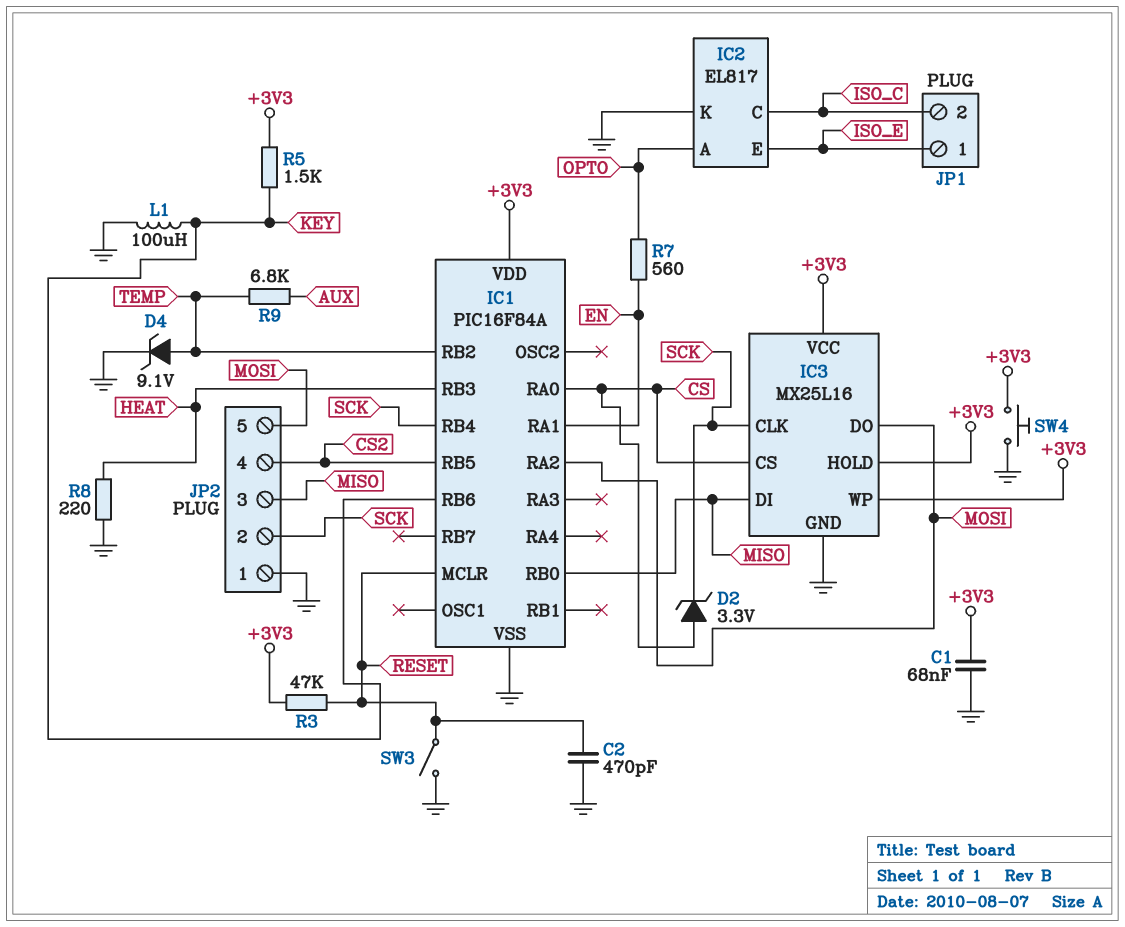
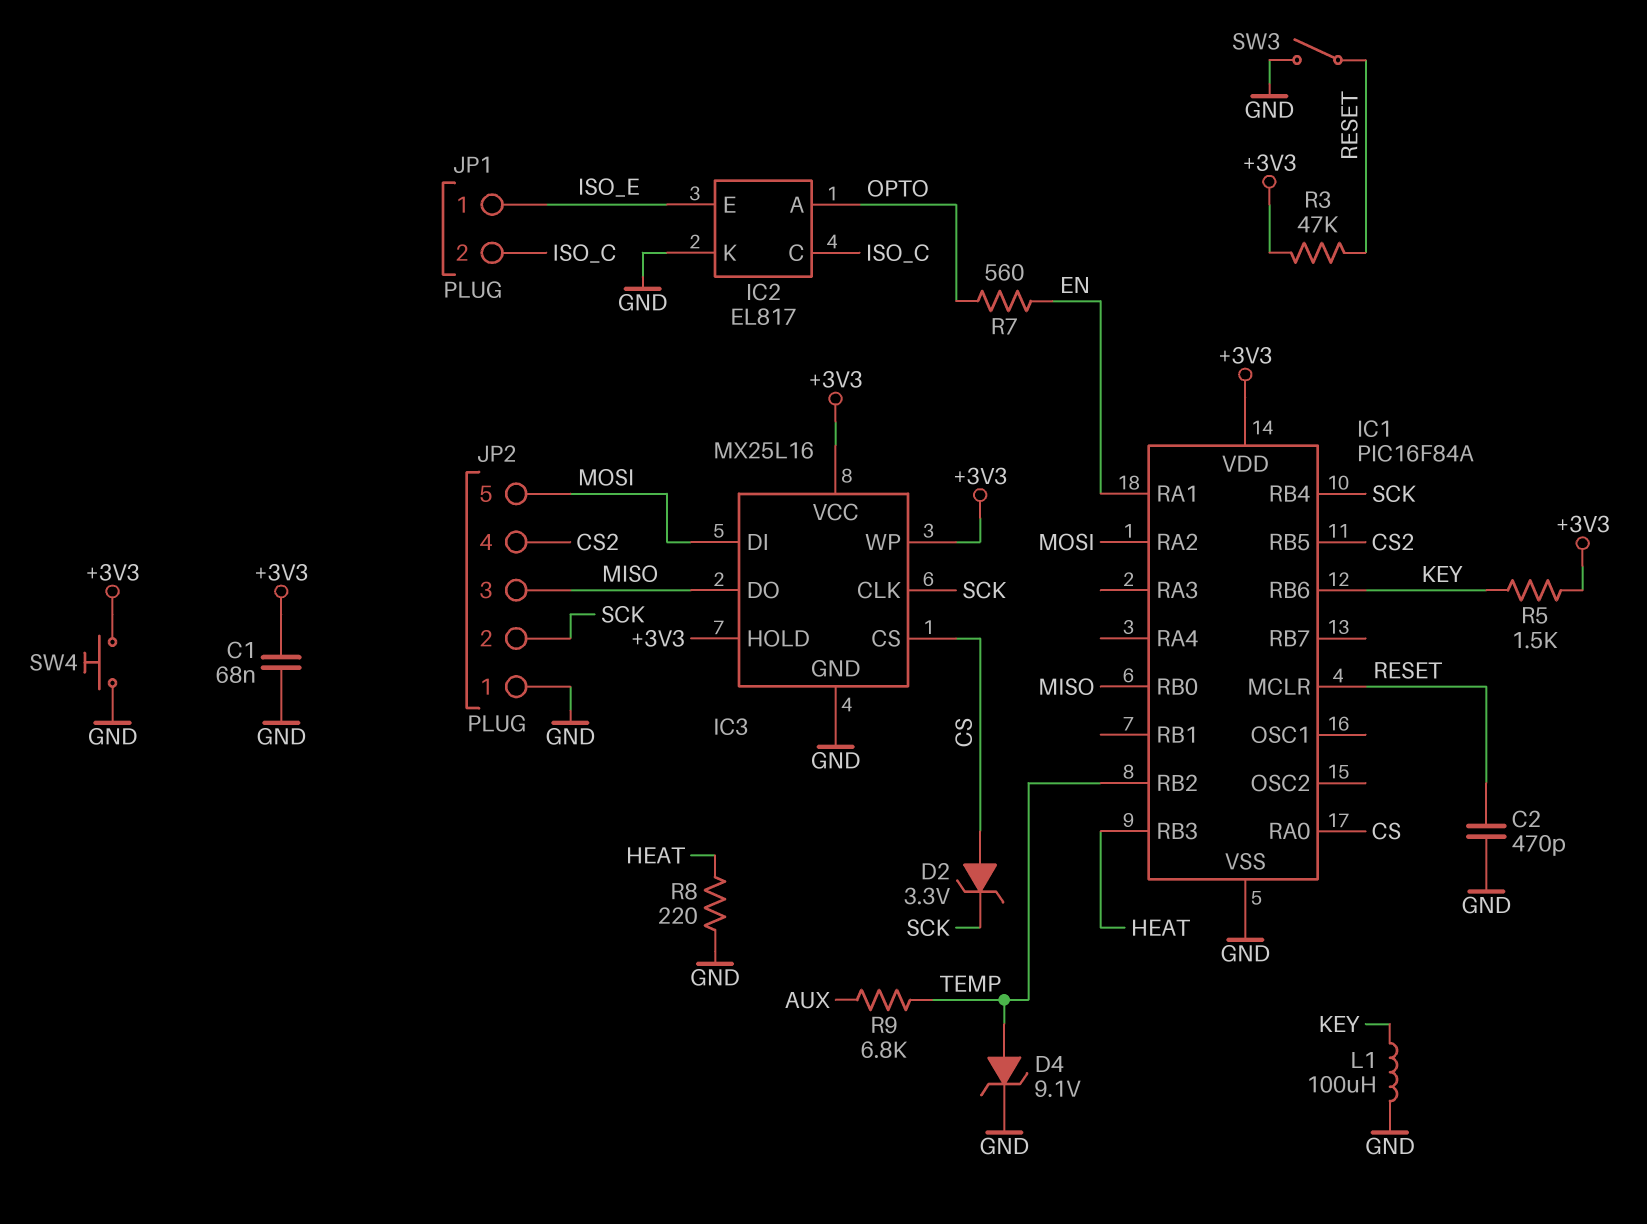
IC3 pin DI: MISO -> MOSI
IC3 pin DO: MOSI -> MISO

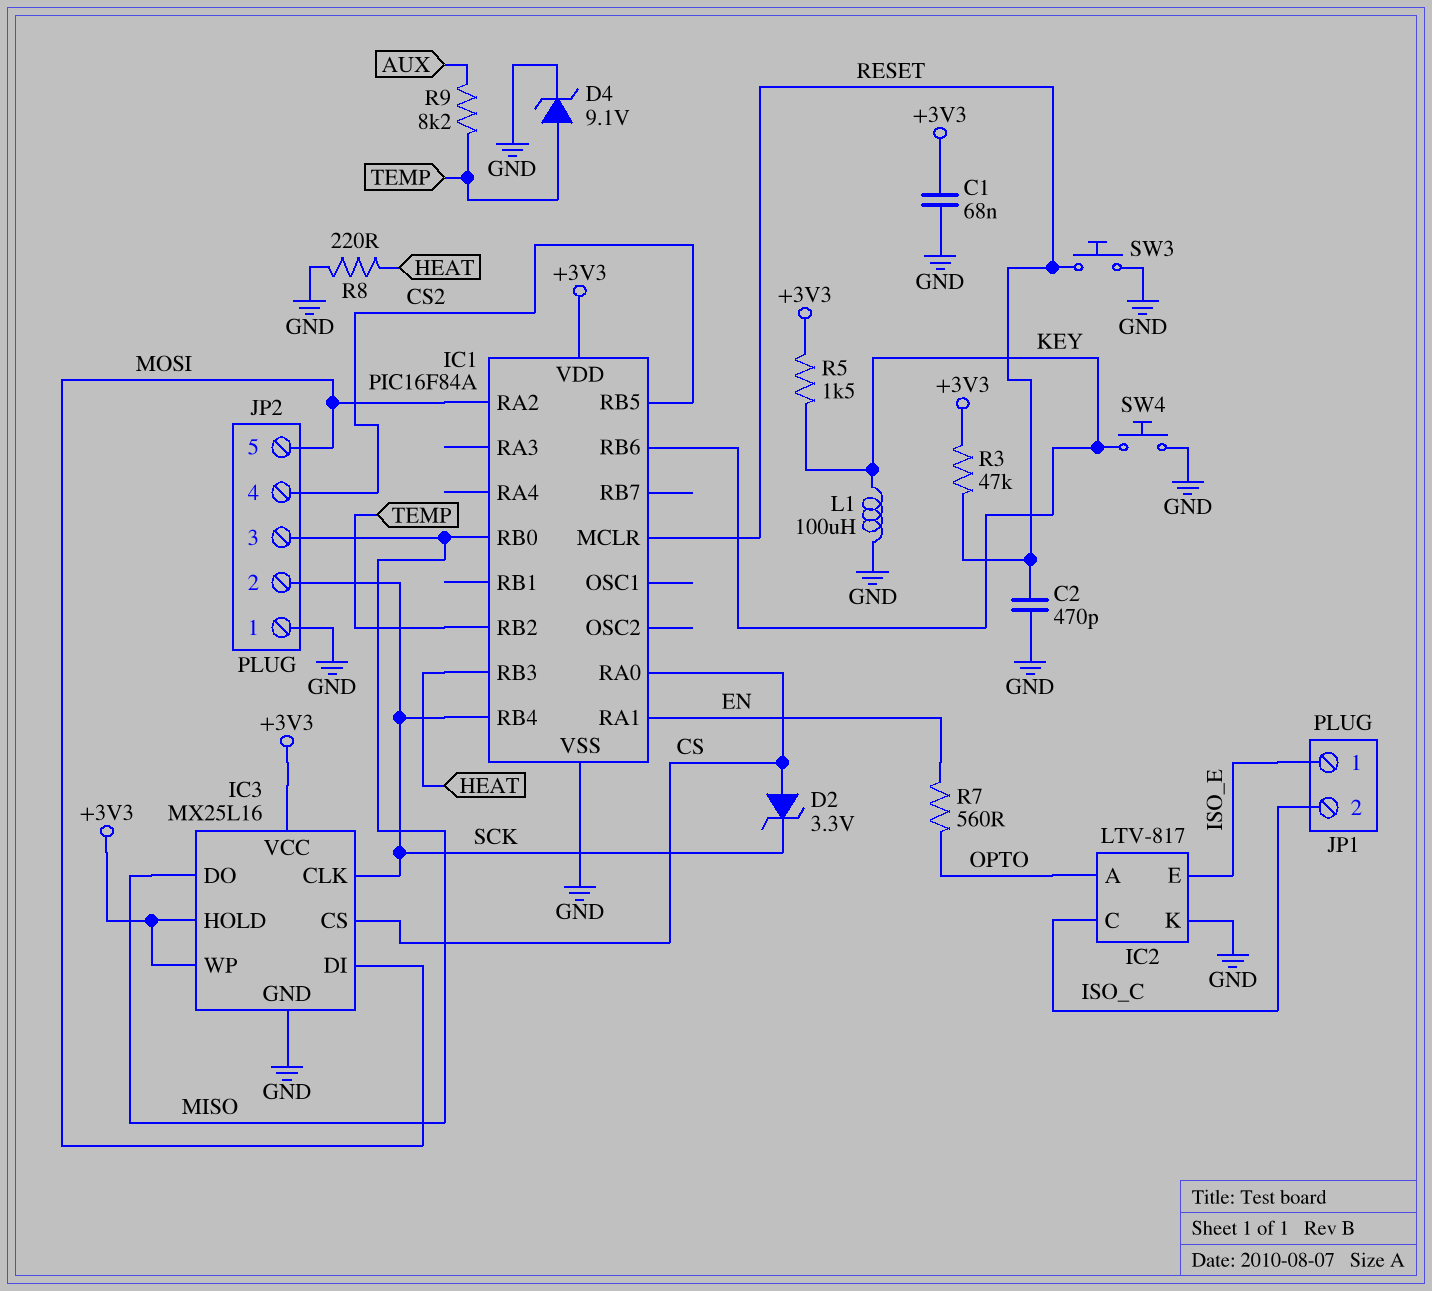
IC2: EL817 -> LTV-817
R9: 6.8k (AUX, TEMP) -> 8.2k (AUX, TEMP)
SW3: switch (GND, RESET) -> button (GND, RESET)
SW4: button (+3V3, GND) -> button (GND, KEY)

